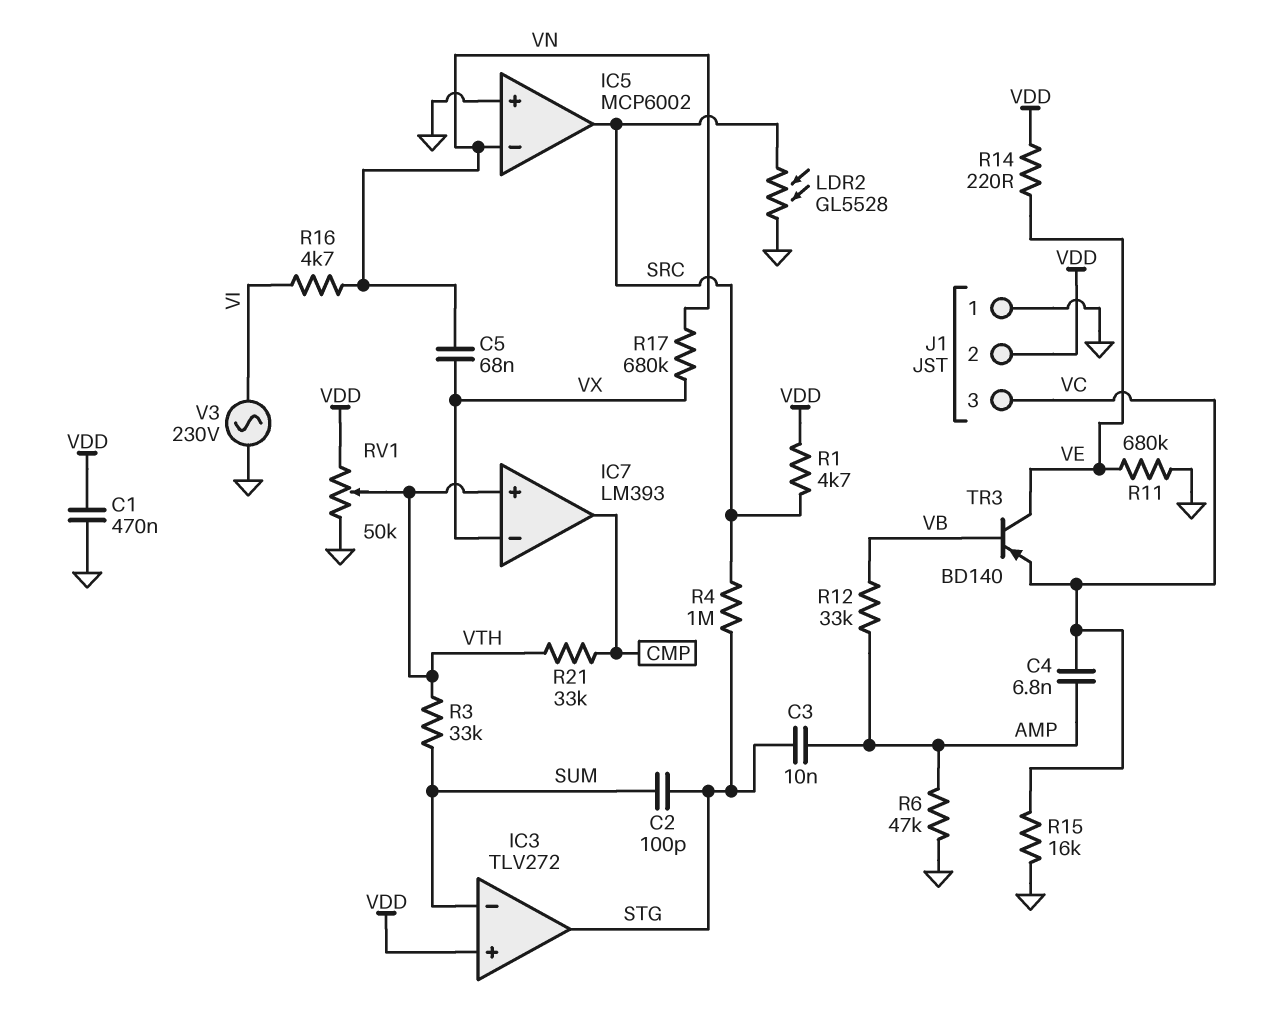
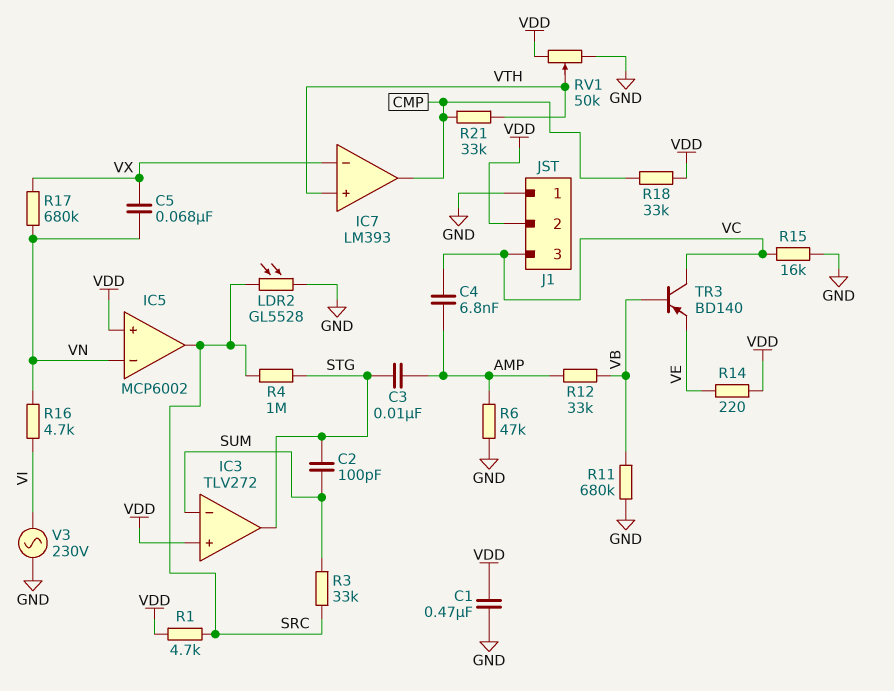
IC5 pin in+: GND -> VDD
R3: 33k (SUM, VTH) -> 33k (SRC, SUM)
R11: 680k (GND, VE) -> 680k (GND, VB)
R18: none -> 33k (CMP, VDD)
TR3: PNP BD140 (B VB, C VE, E VC) -> PNP BD140 (B VB, C VC, E VE)

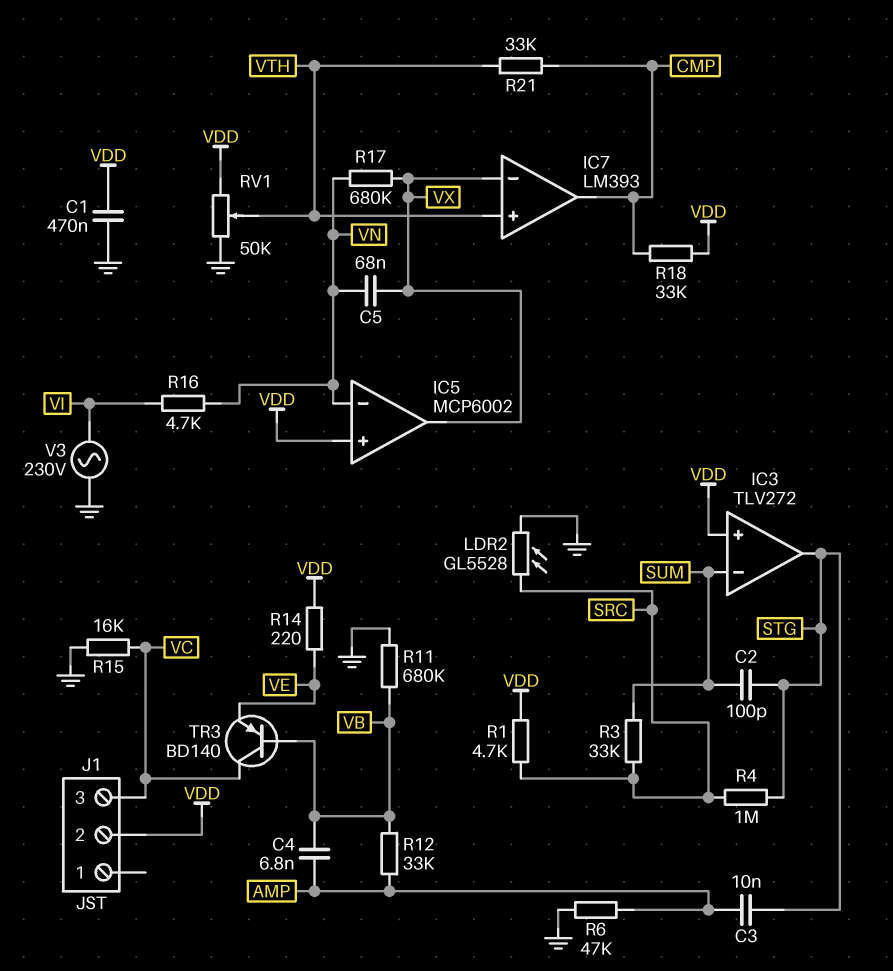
C4: 6.8nF (AMP, VC) -> 6.8nF (AMP, VB)
IC5 pin out: SRC -> VX
J1 pin 1: GND -> none

